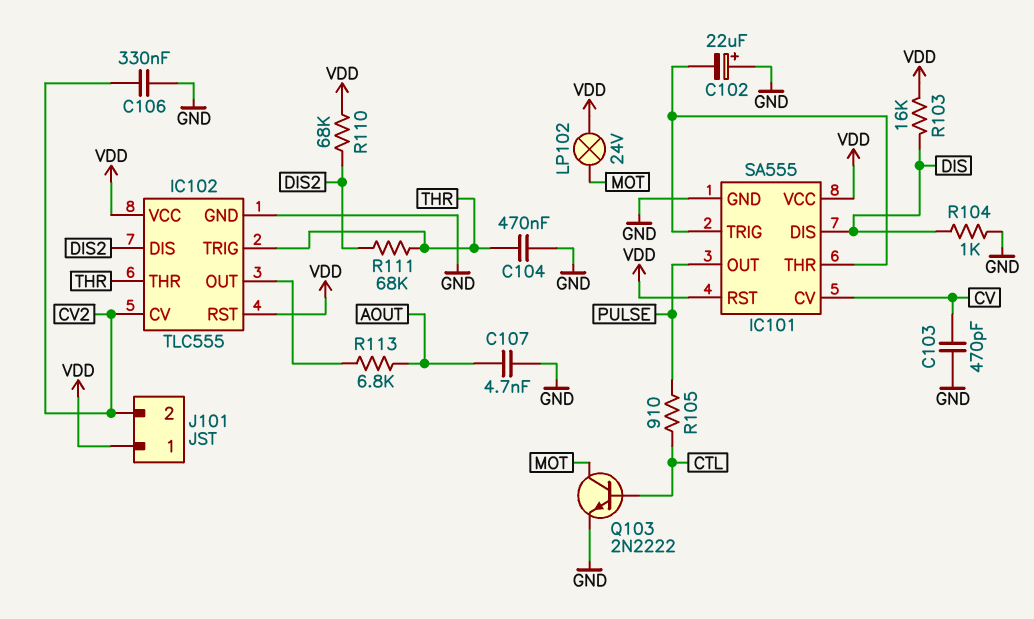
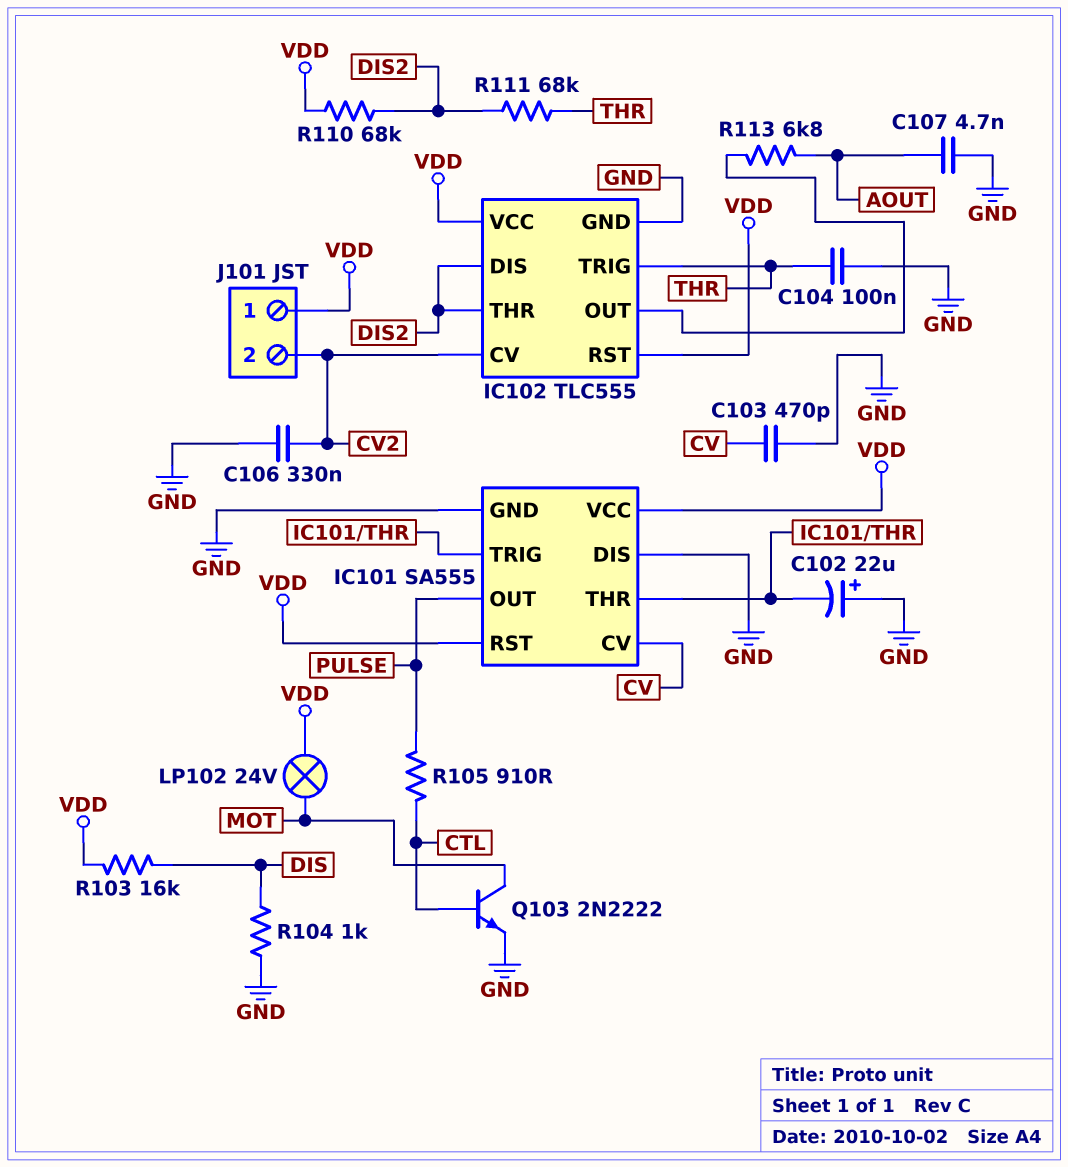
C104: 470nF (GND, THR) -> 100nF (GND, THR)
IC101 pin DIS: DIS -> GND
IC102 pin THR: THR -> DIS2

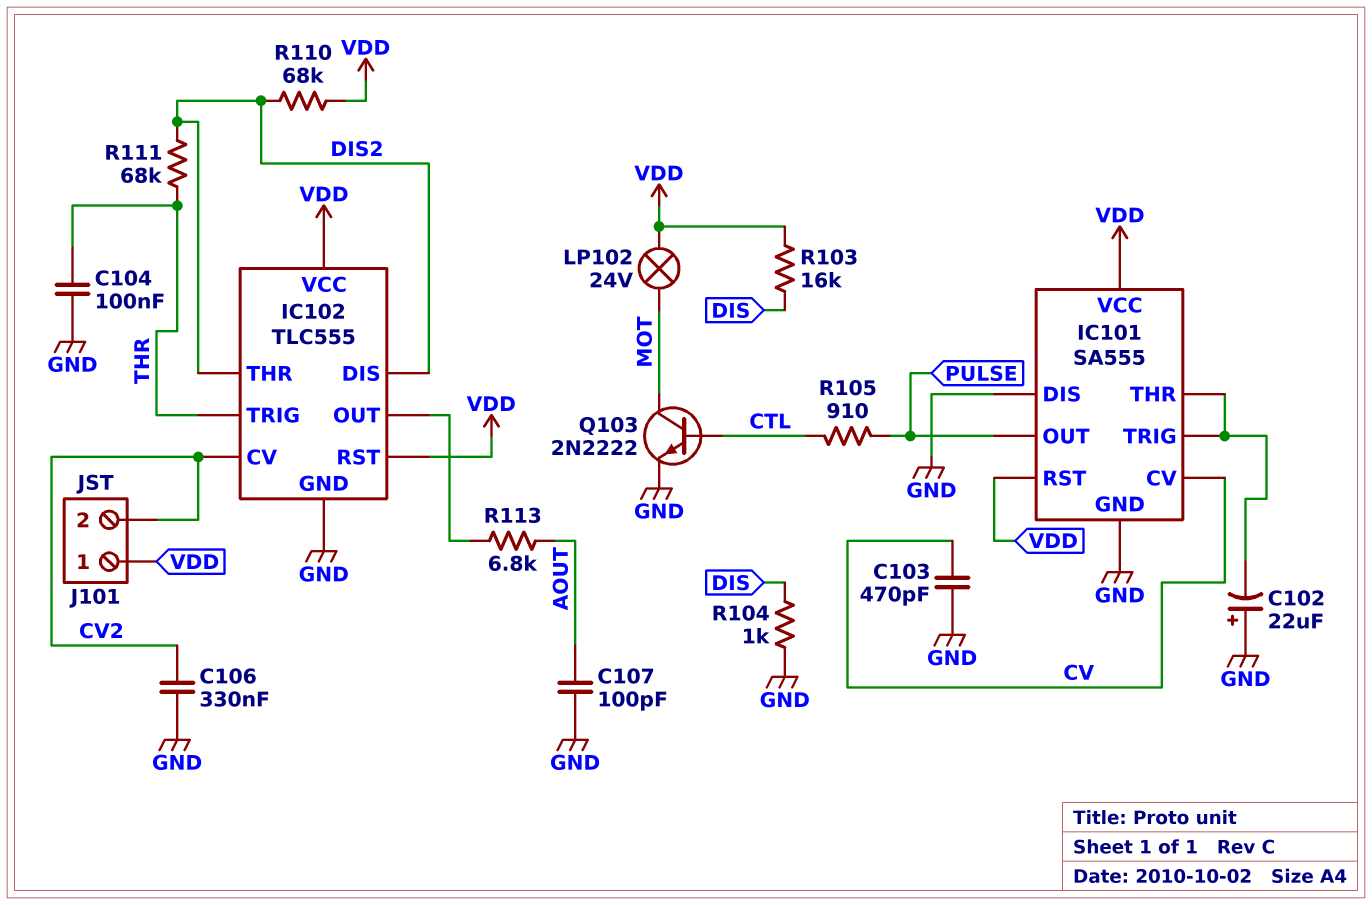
C107: 4.7nF (AOUT, GND) -> 100pF (AOUT, GND)

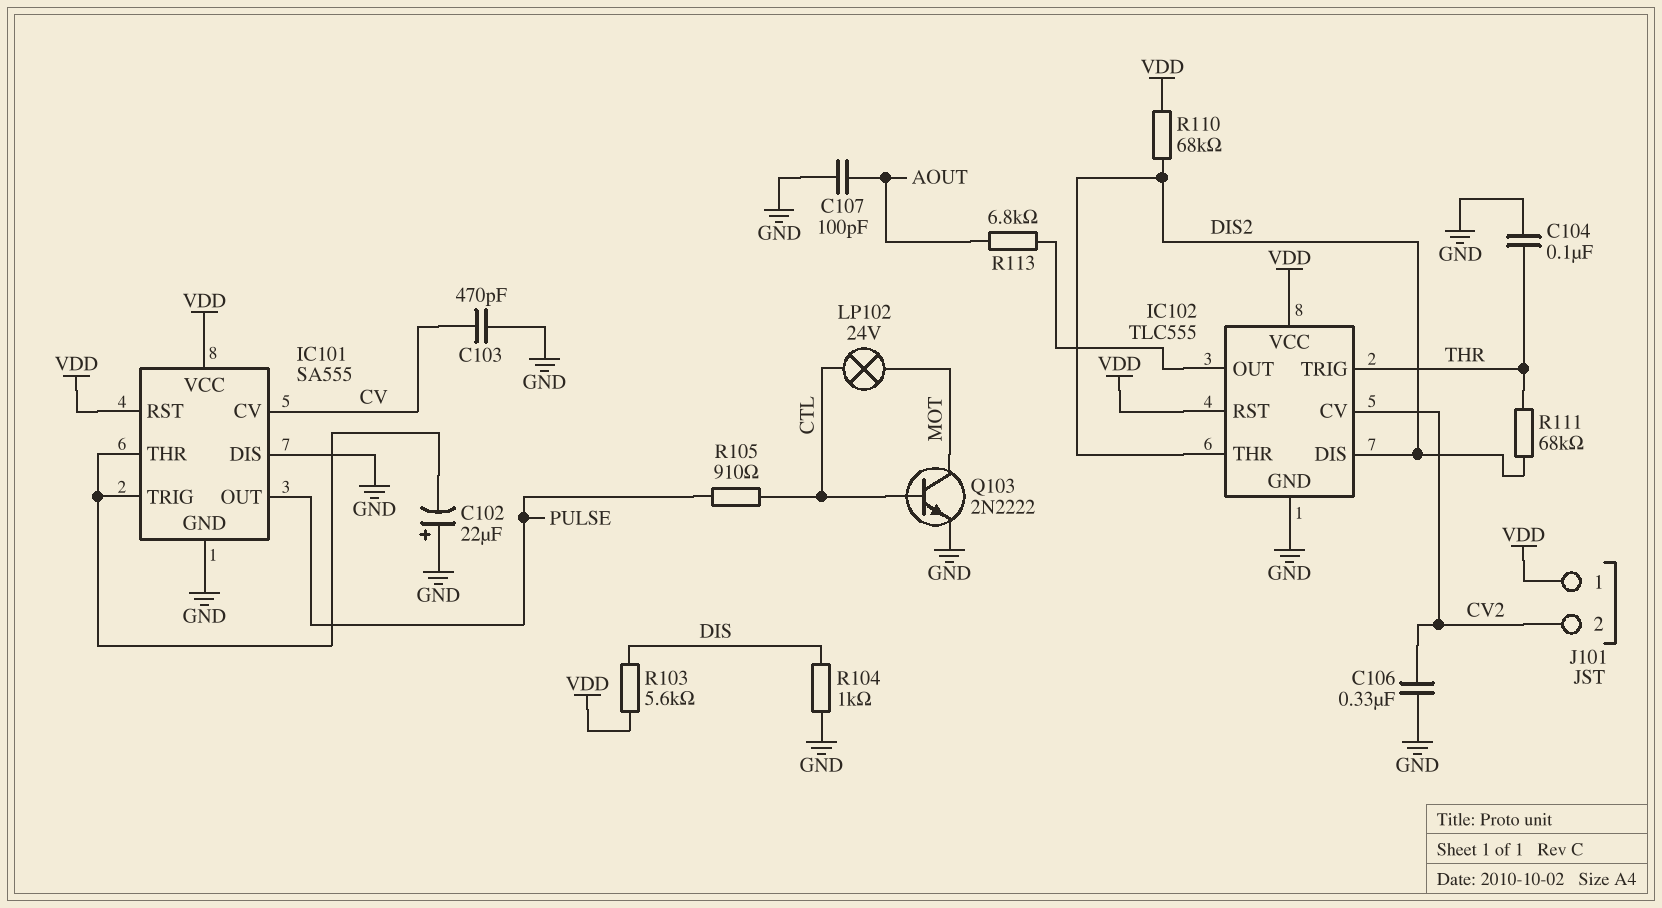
LP102: lamp 24V (MOT, VDD) -> lamp 24V (CTL, MOT)
R103: 16k (DIS, VDD) -> 5.6k (DIS, VDD)

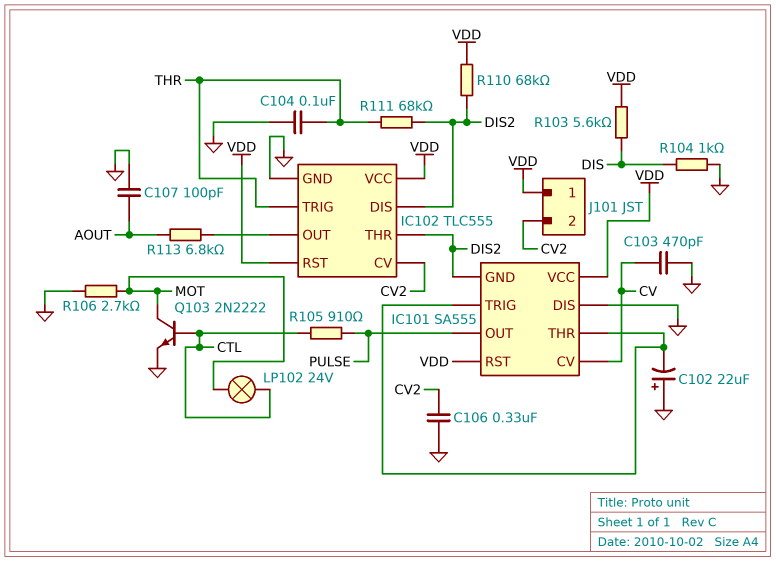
IC101 pin GND: GND -> DIS2
R106: none -> 2.7k (GND, MOT)

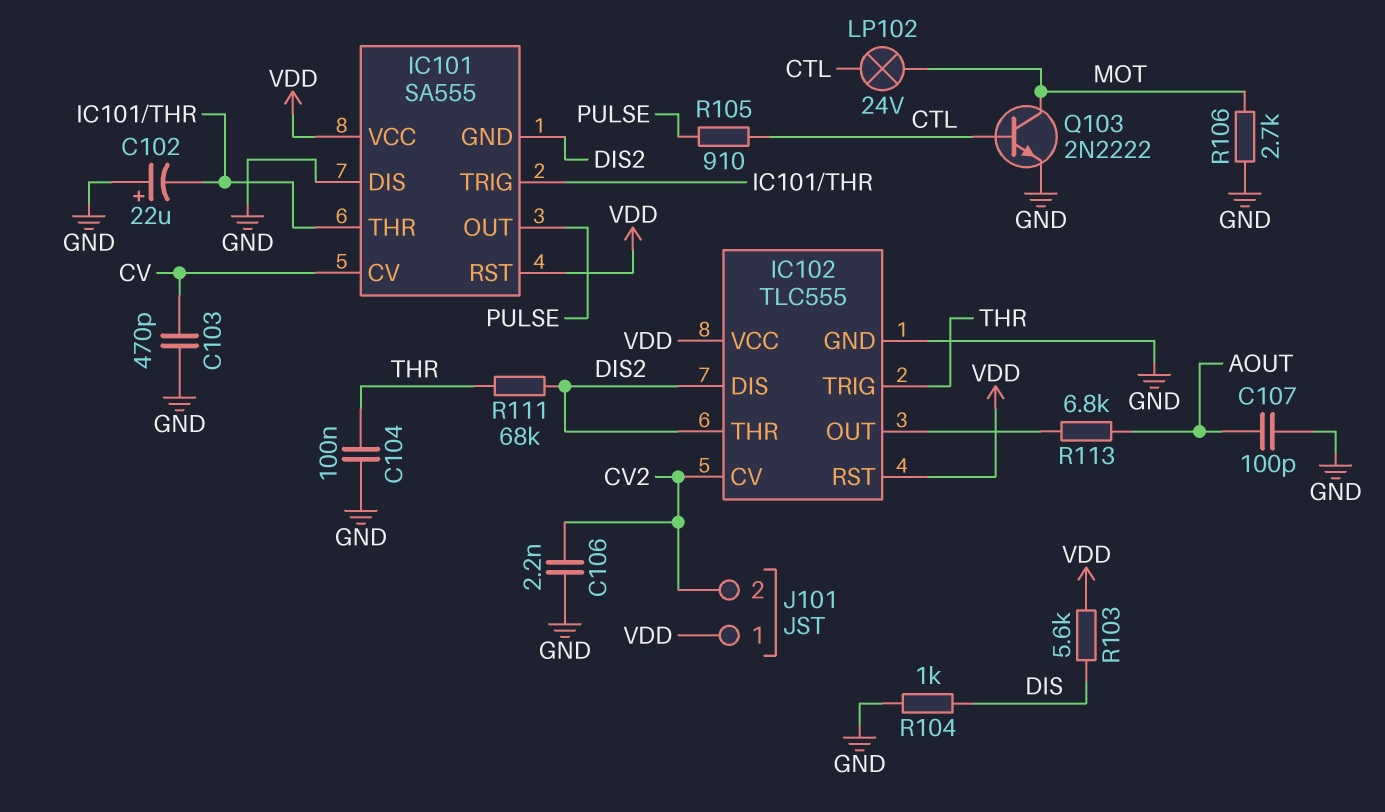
C106: 330nF (CV2, GND) -> 2.2nF (CV2, GND)
R110: 68k (DIS2, VDD) -> none

